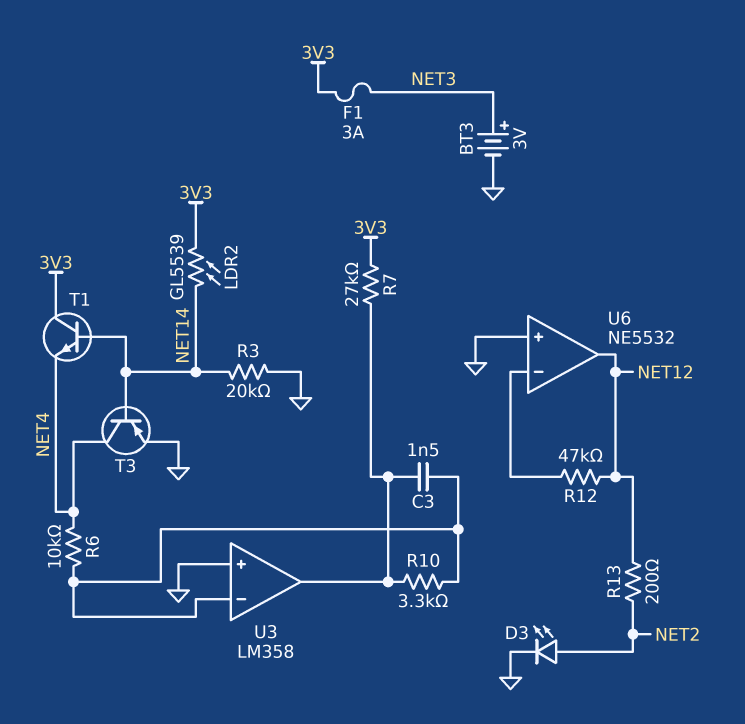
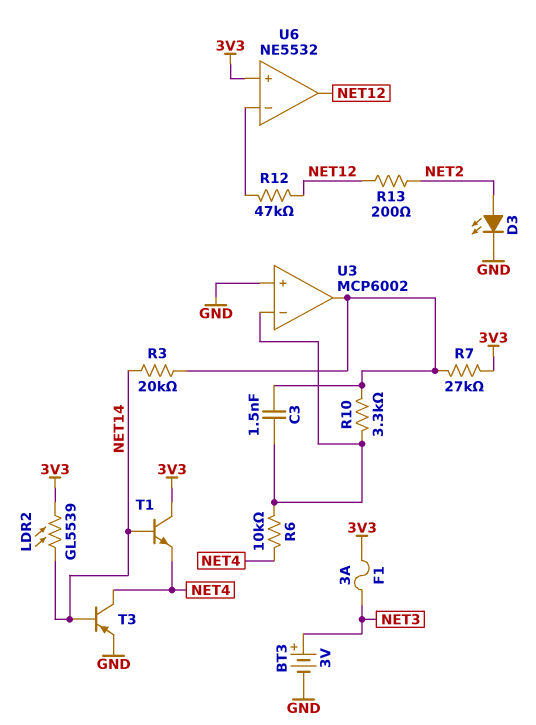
R3: 20k (GND, NET14) -> 20k (NET14, U3/out)
U3: LM358 -> MCP6002
U6 pin in+: GND -> 3V3

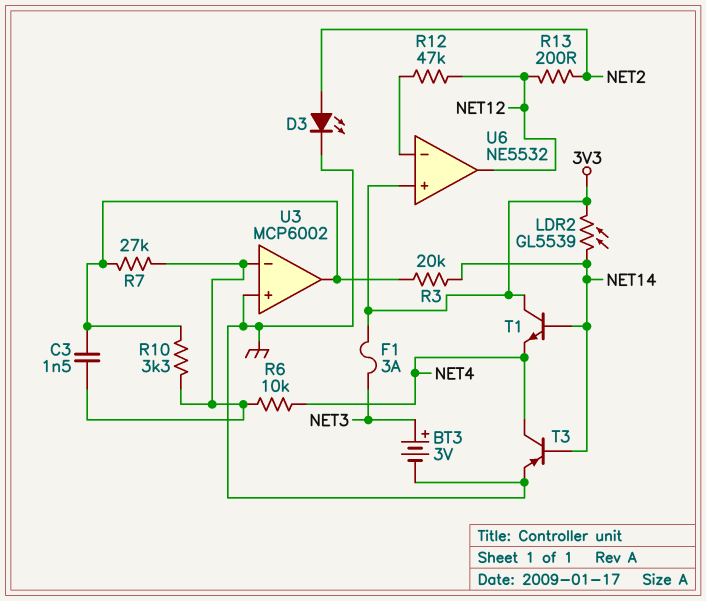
R7: 27k (3V3, U3/out) -> 27k (U3/in-, U3/out)

